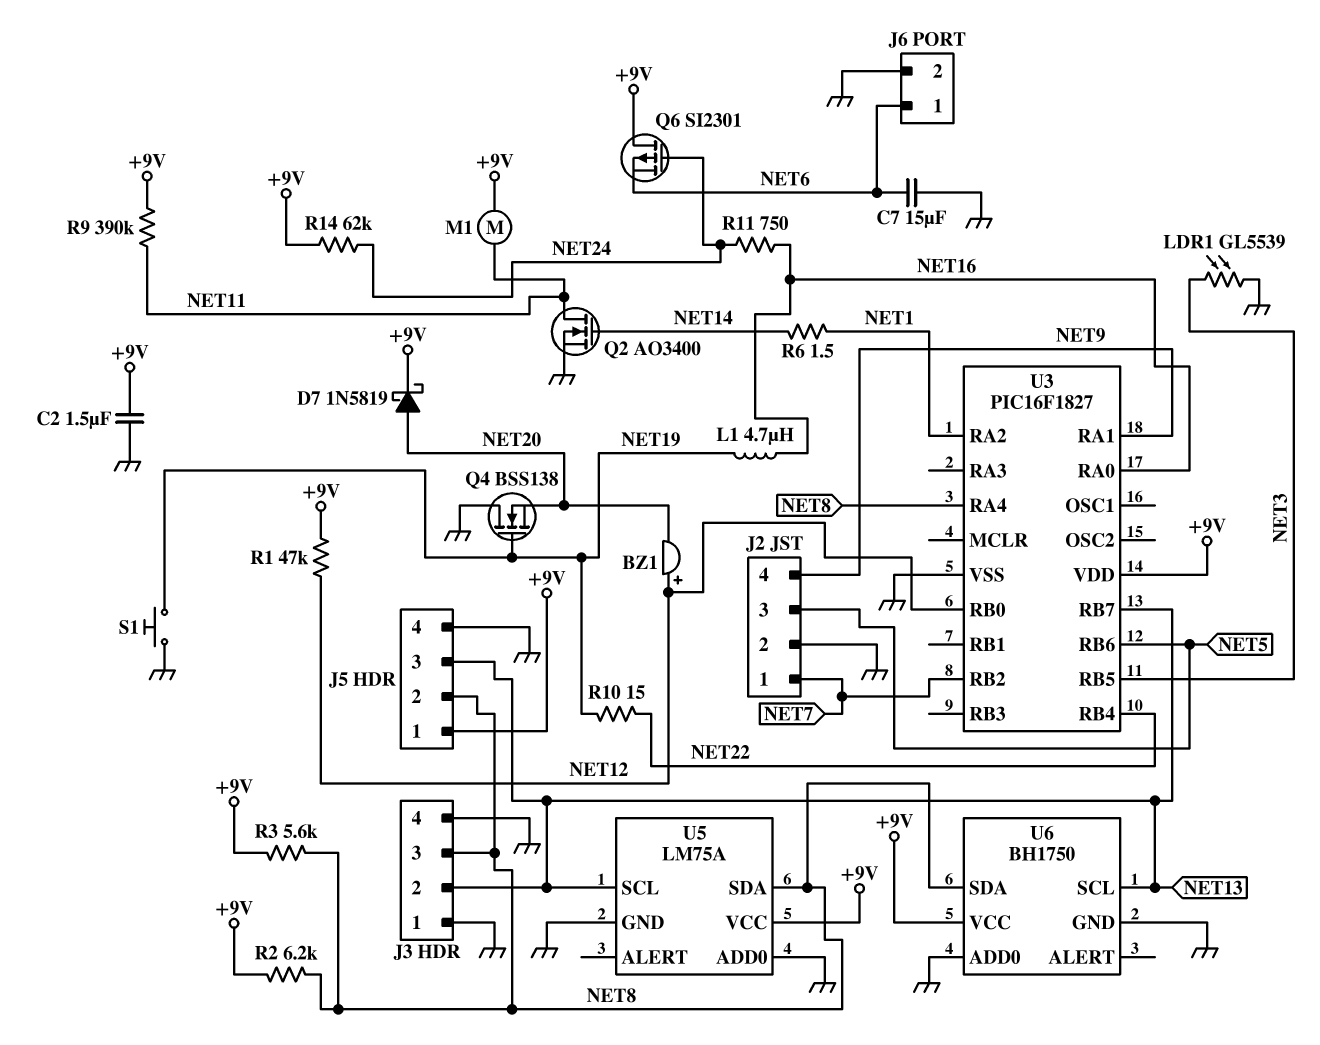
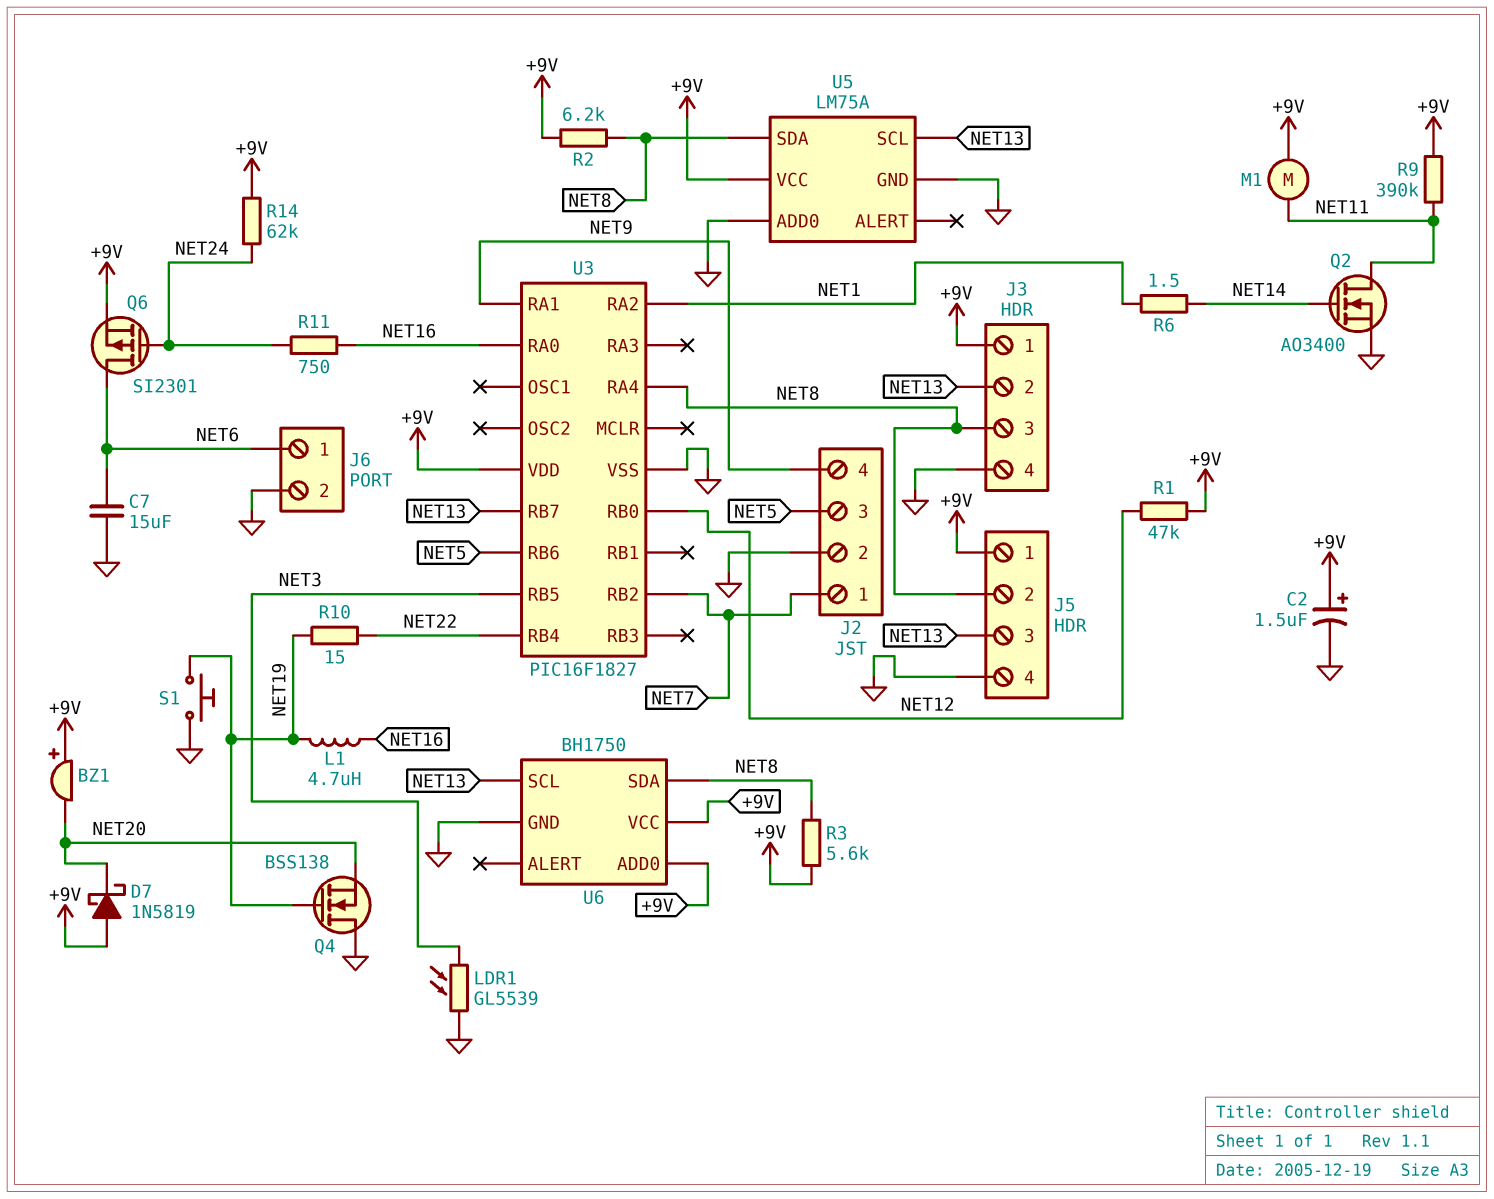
BZ1: buzzer (plus NET12, minus NET20) -> buzzer (plus +9V, minus NET20)
C2: 1.5uF (+9V, GND) -> 1.5uF (plus +9V, minus GND)
D7: schottky 1N5819 (A NET20, K +9V) -> schottky 1N5819 (A +9V, K NET20)
J3 pin 1: GND -> +9V
Q6: PMOS SI2301 (G NET24, D +9V, S NET6) -> PMOS SI2301 (G NET24, D NET6, S +9V)
U6 pin ADD0: GND -> +9V

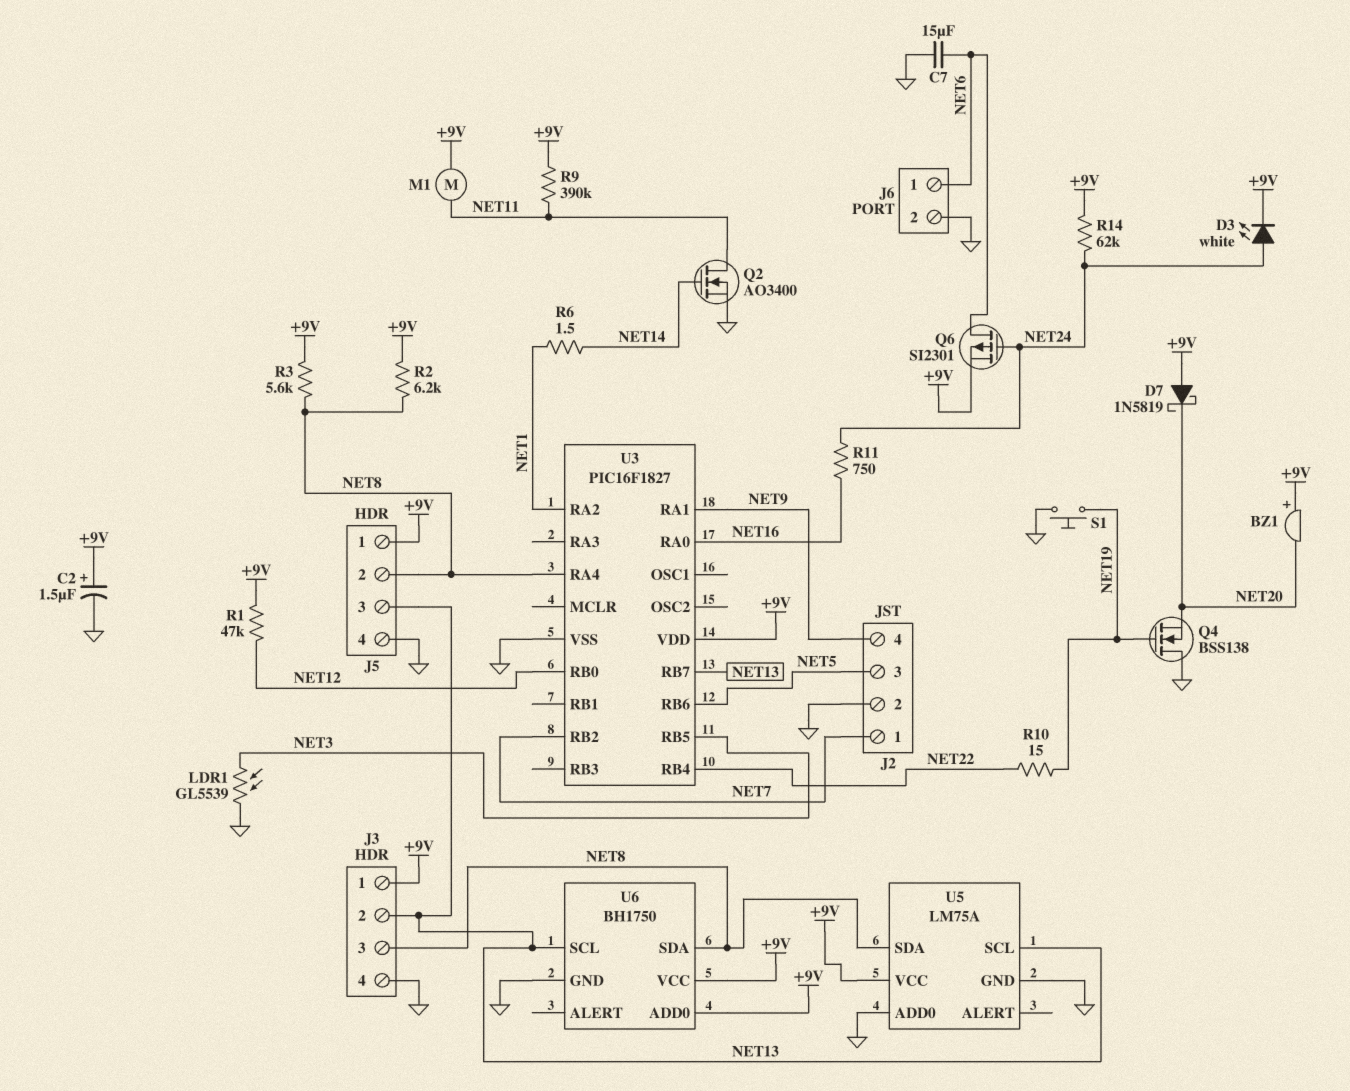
D3: none -> LED white (A NET24, K +9V)
L1: 4.7uH (NET16, NET19) -> none

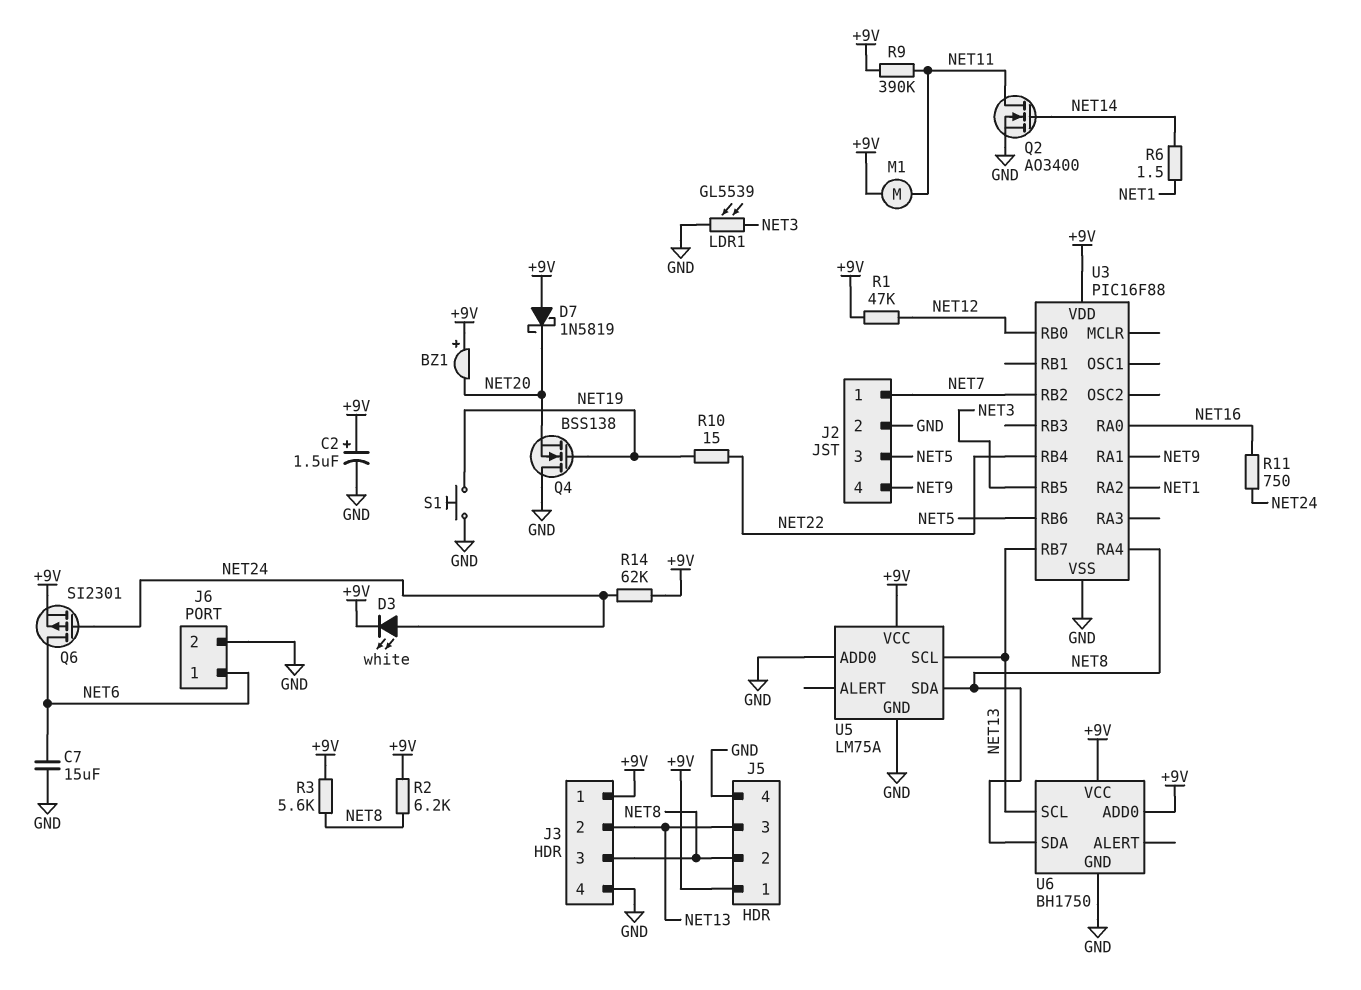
U3: PIC16F1827 -> PIC16F88

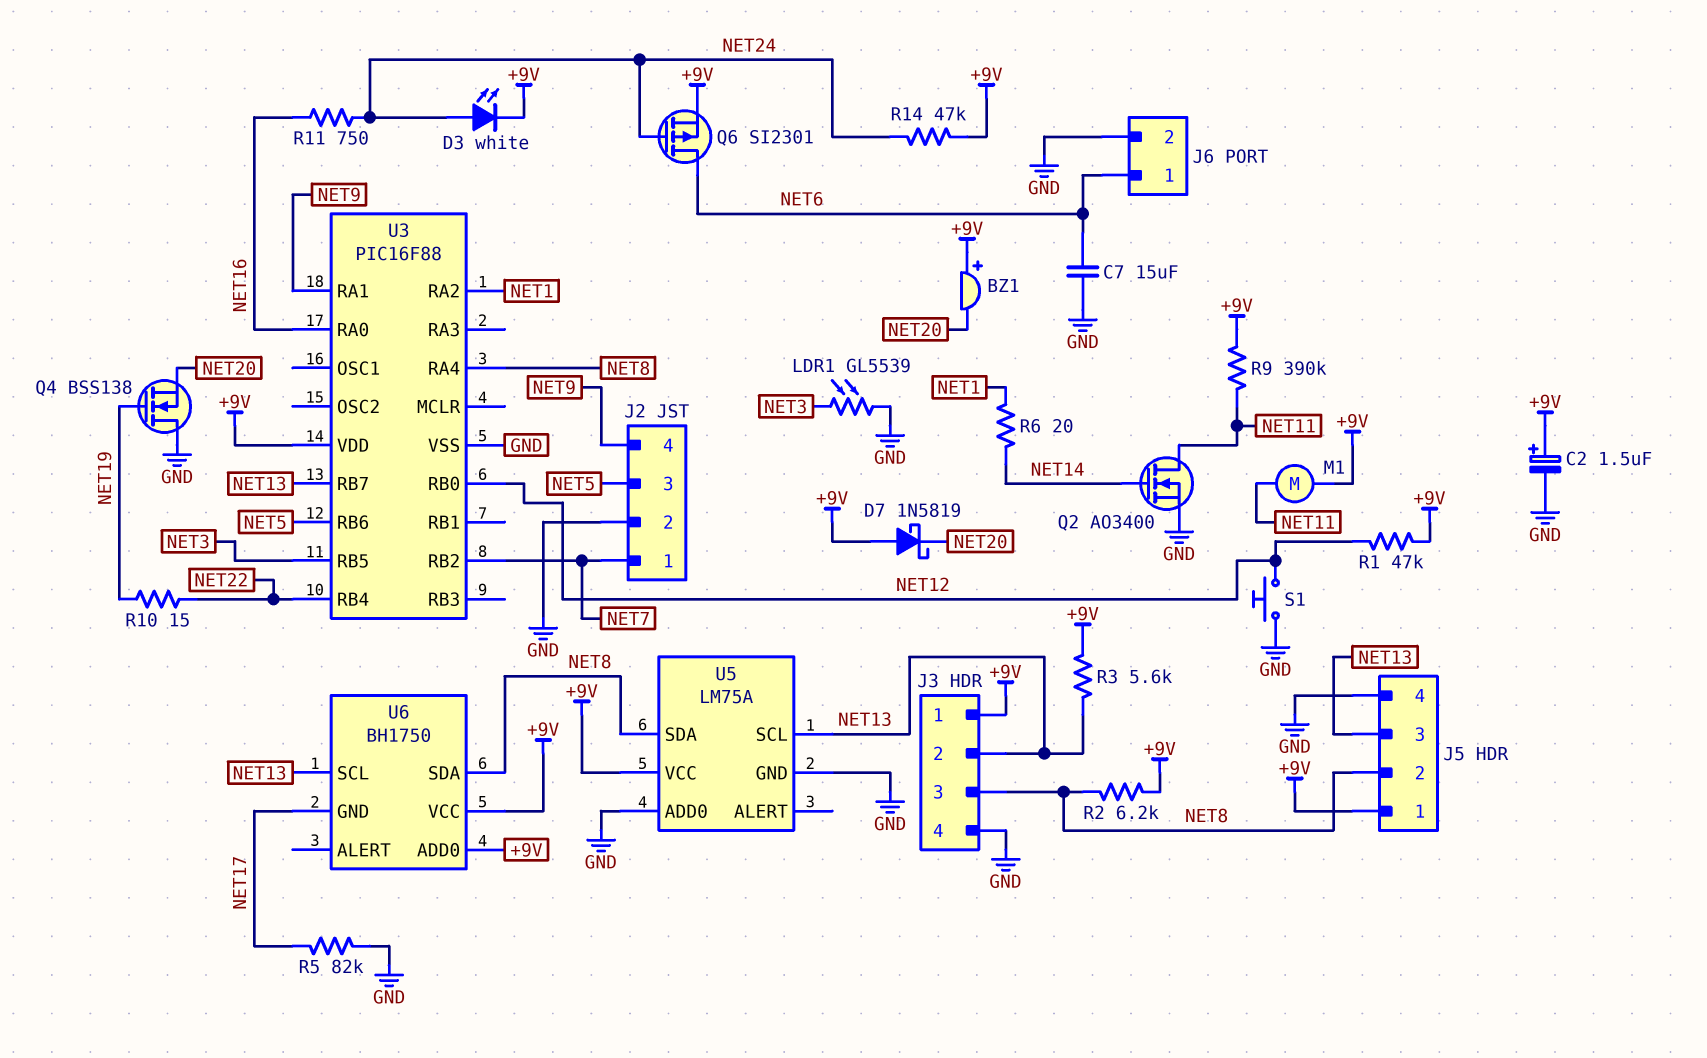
R3: 5.6k (+9V, NET8) -> 5.6k (+9V, NET13)
R5: none -> 82k (GND, NET17)
R6: 1.5 (NET1, NET14) -> 20 (NET1, NET14)
R14: 62k (+9V, NET24) -> 47k (+9V, NET24)
S1: button (GND, NET19) -> button (GND, NET12)
U6 pin GND: GND -> NET17

